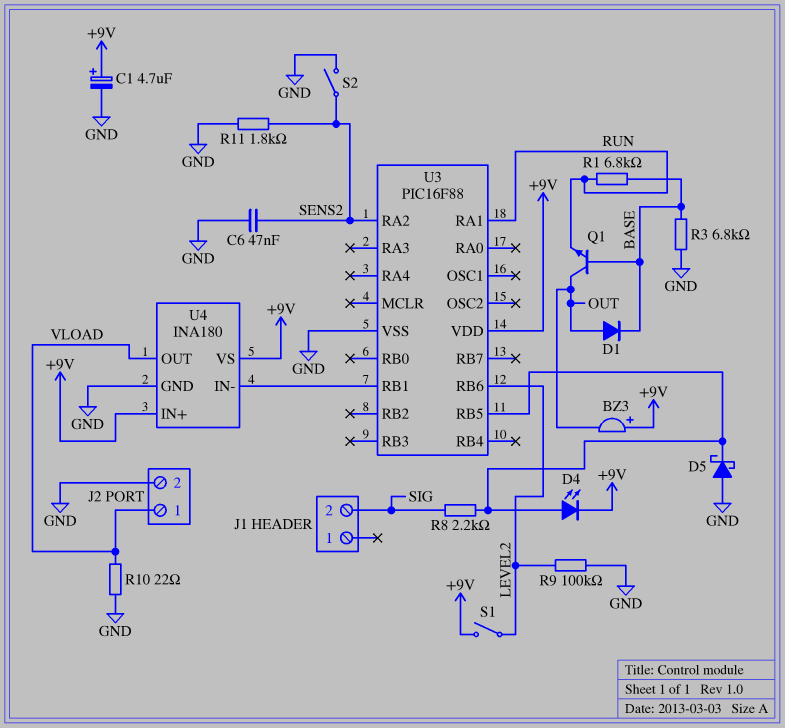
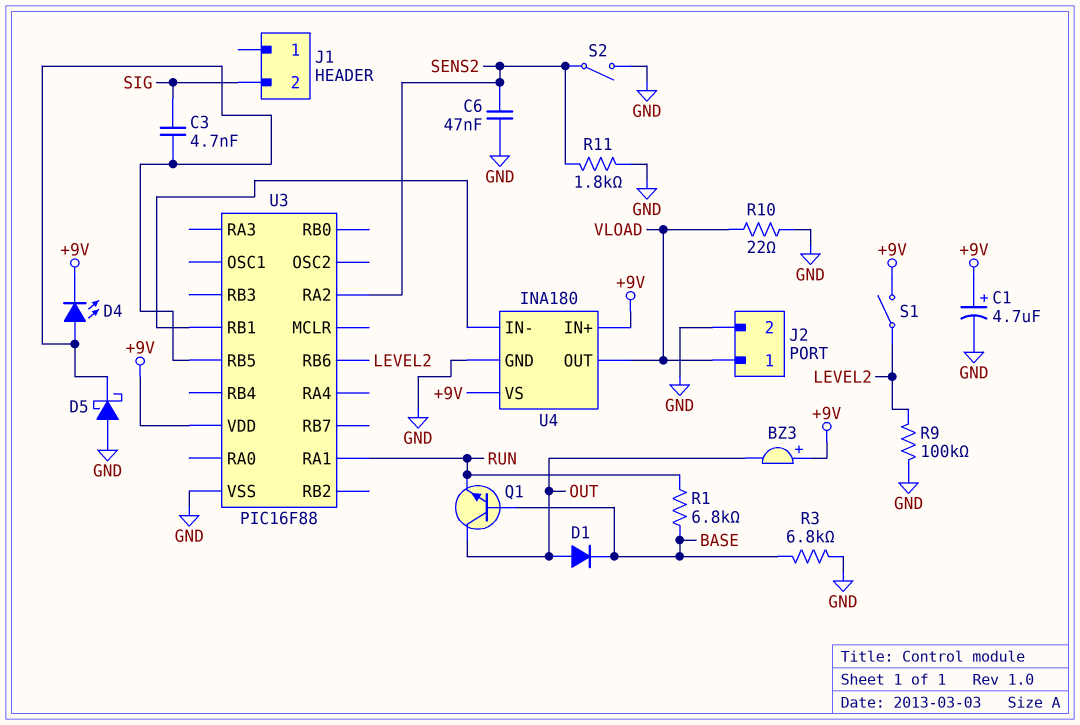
C3: none -> 4.7nF (SIG, U3/RB5)
R8: 2.2k (SIG, U3/RB5) -> none

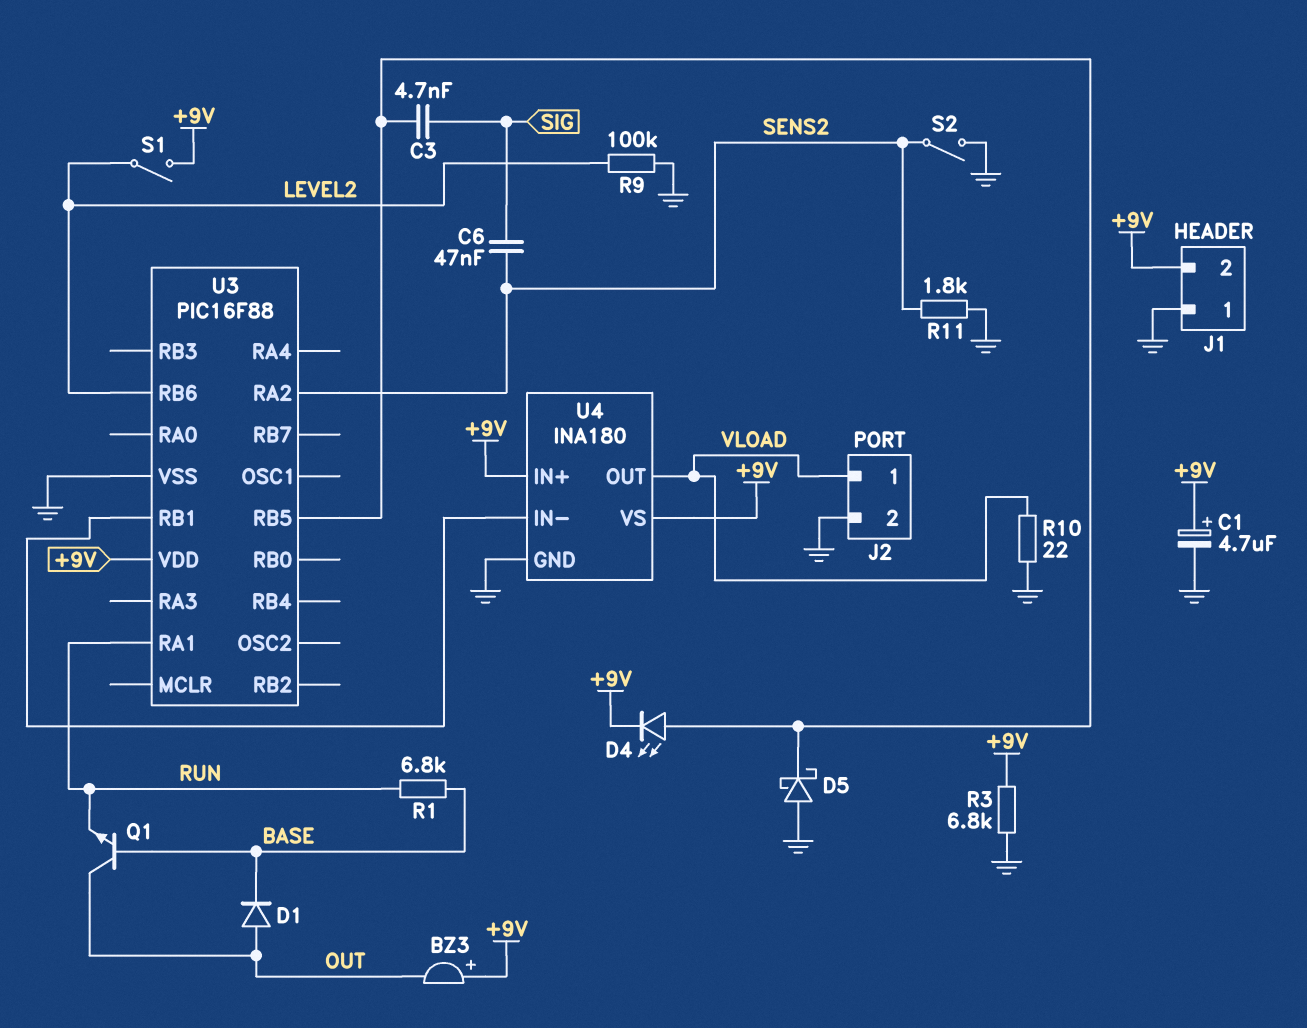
C6: 47nF (GND, SENS2) -> 47nF (SENS2, SIG)
J1 pin 1: none -> GND
J1 pin 2: SIG -> +9V
R3: 6.8k (BASE, GND) -> 6.8k (+9V, GND)

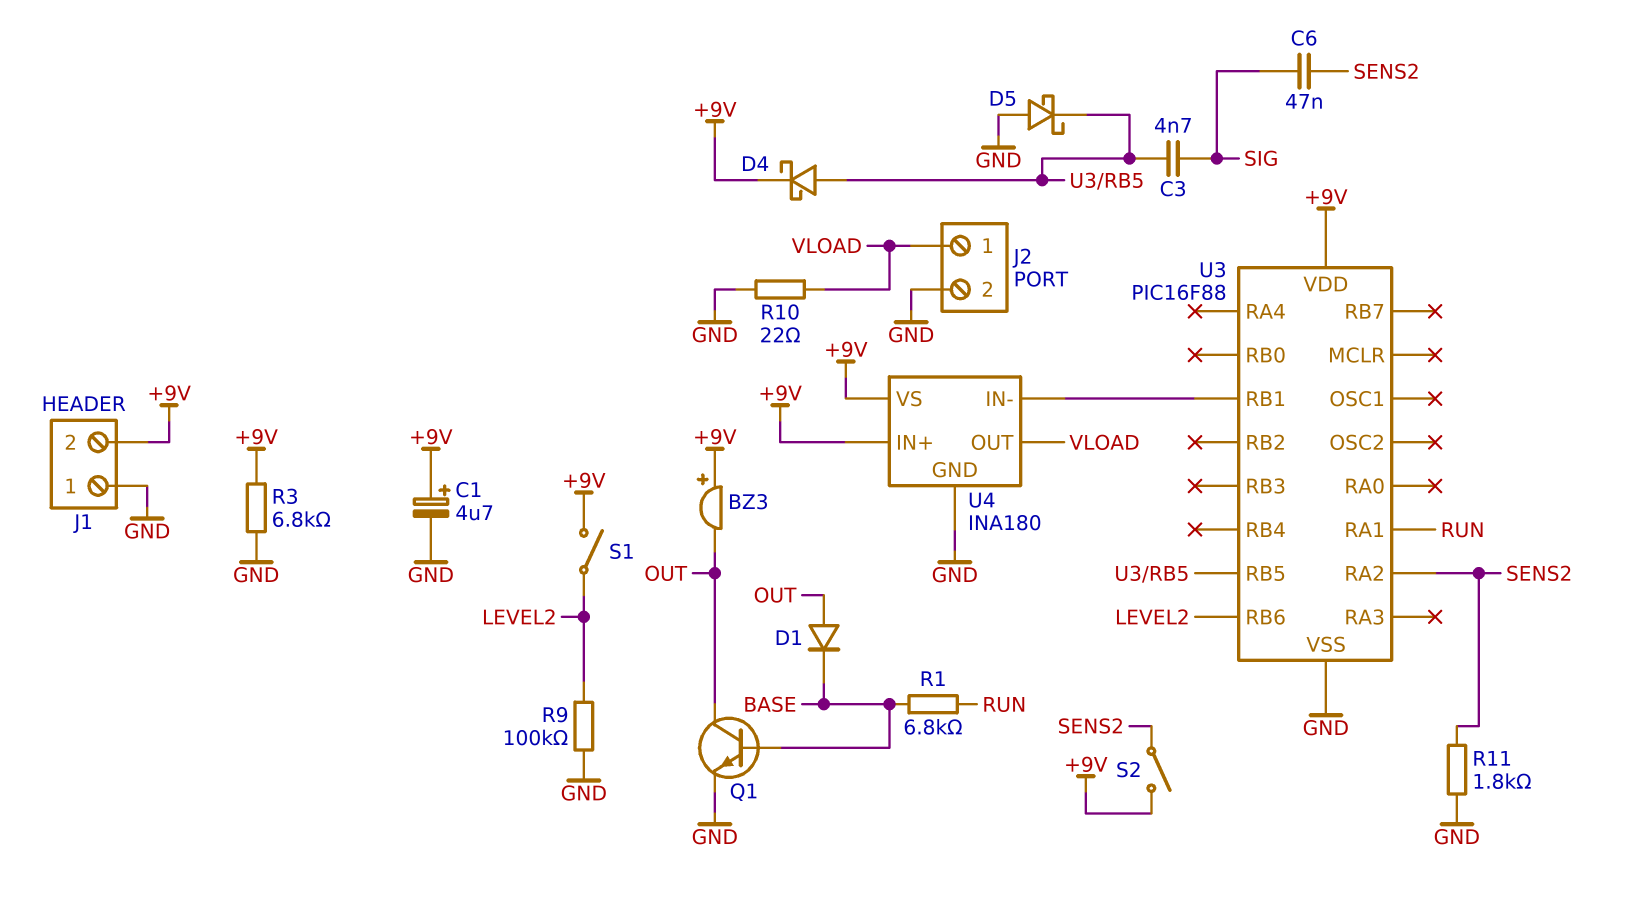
D4: LED (A U3/RB5, K +9V) -> schottky (A U3/RB5, K +9V)
Q1: NPN (B BASE, C OUT, E RUN) -> NPN (B BASE, C OUT, E GND)
S2: switch (GND, SENS2) -> switch (+9V, SENS2)

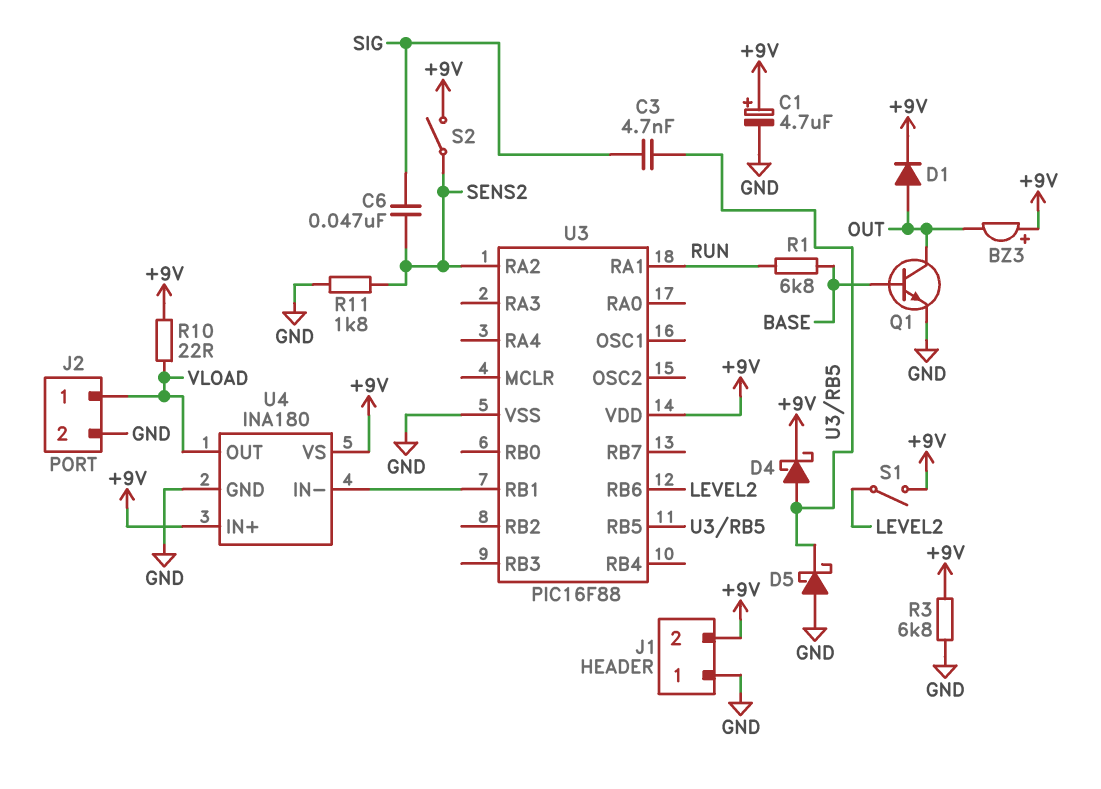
D1: diode (A OUT, K BASE) -> diode (A OUT, K +9V)
R9: 100k (GND, LEVEL2) -> none
R10: 22 (GND, VLOAD) -> 22 (+9V, VLOAD)

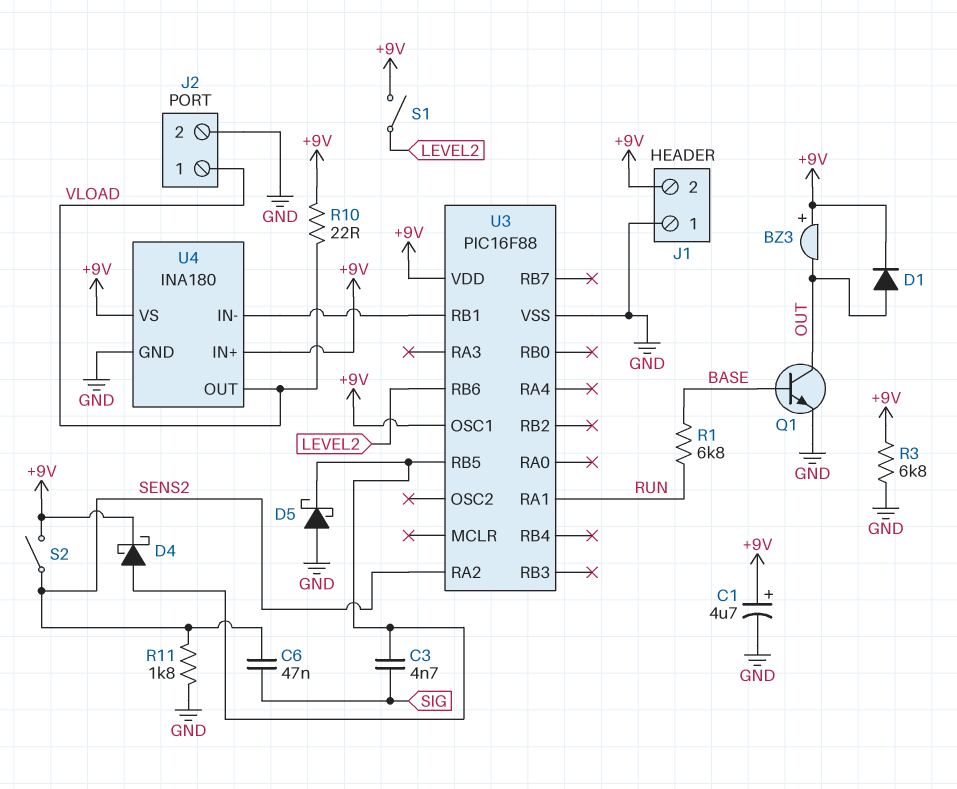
U3 pin OSC1: none -> +9V

